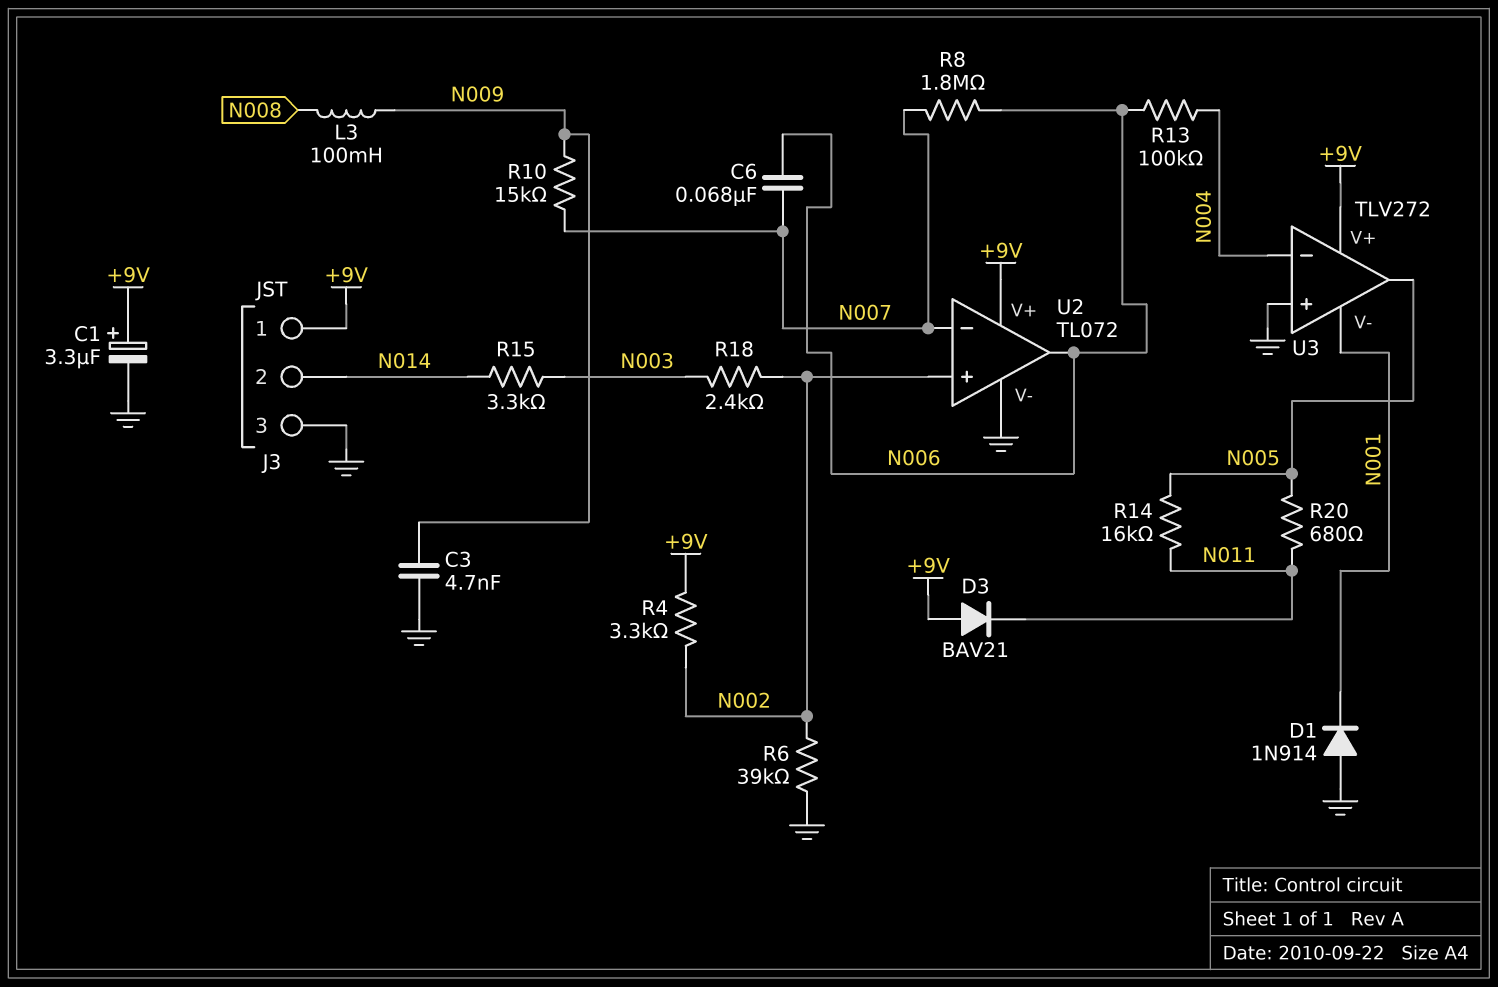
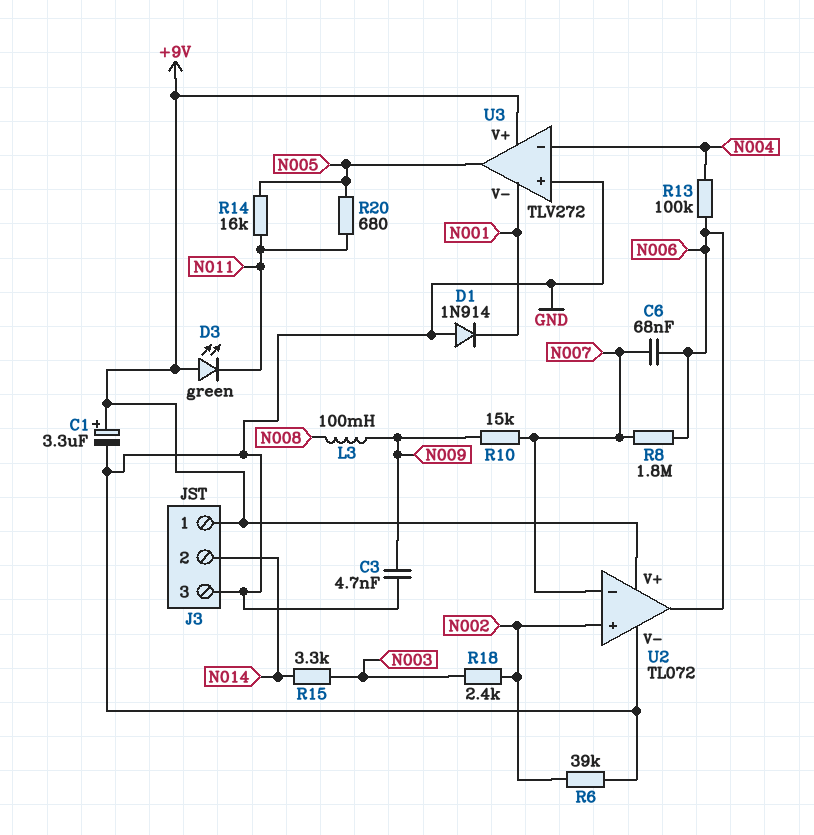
D3: diode BAV21 (A +9V, K N011) -> LED green (A +9V, K N011)
R4: 3.3k (+9V, N002) -> none

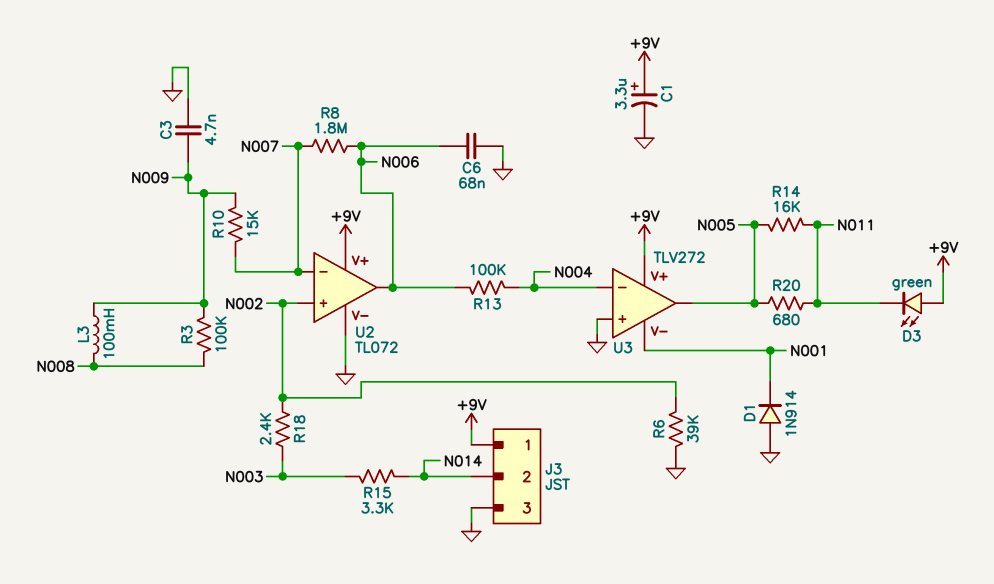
C6: 68nF (N006, N007) -> 68nF (GND, N006)
R3: none -> 100k (N008, N009)

